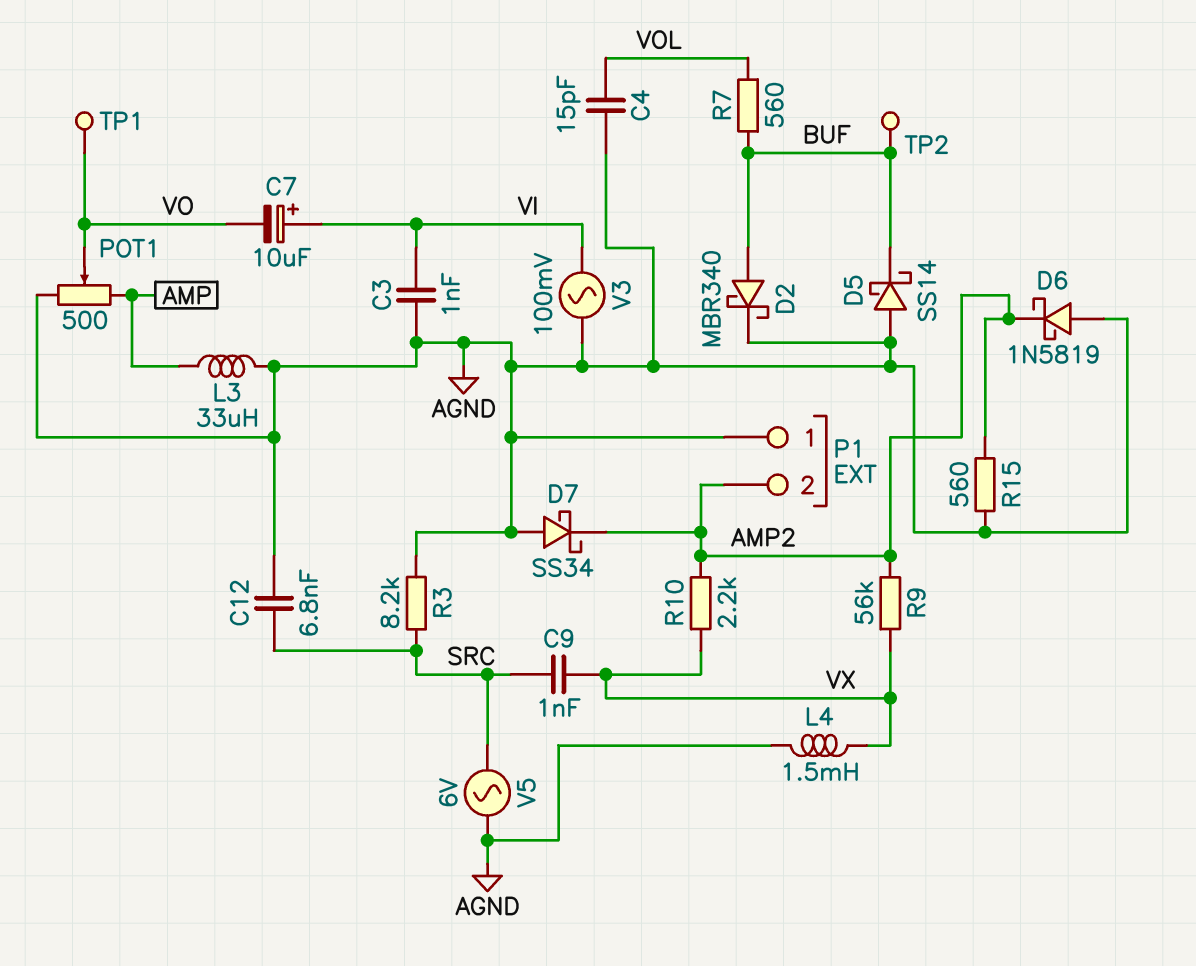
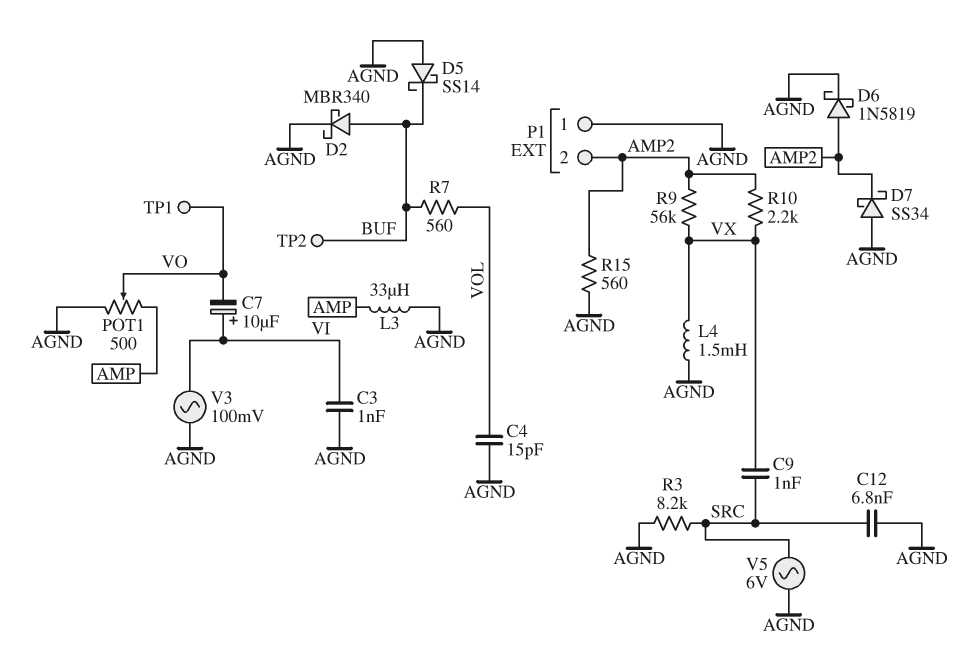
D6: schottky 1N5819 (A AGND, K AMP2) -> schottky 1N5819 (A AMP2, K AGND)

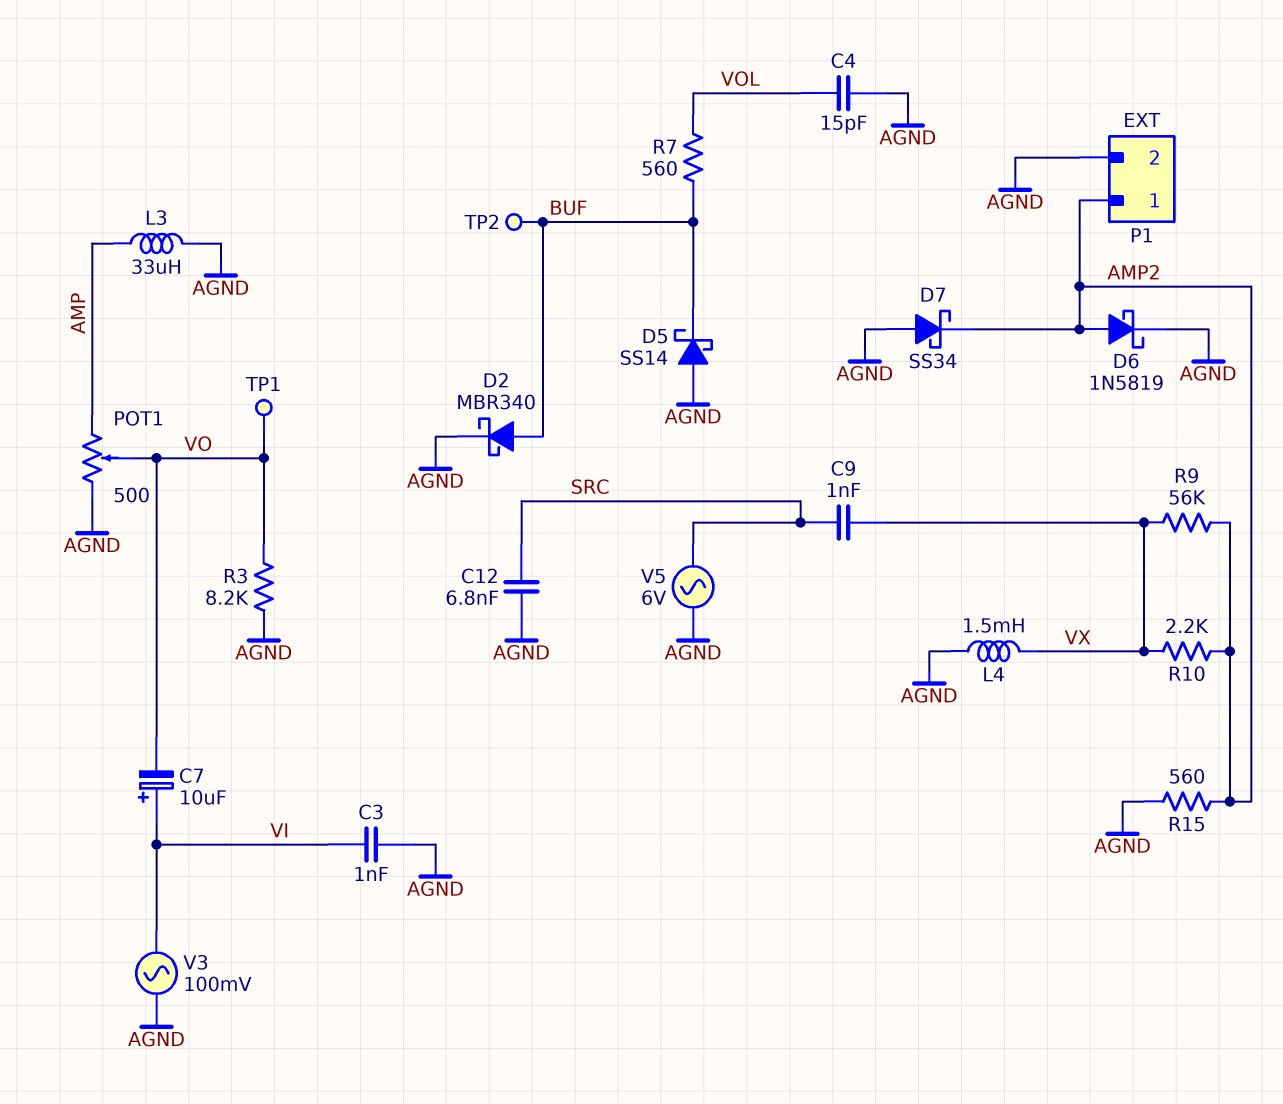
P1 pin 1: AGND -> AMP2
P1 pin 2: AMP2 -> AGND
R3: 8.2k (AGND, SRC) -> 8.2k (AGND, VO)

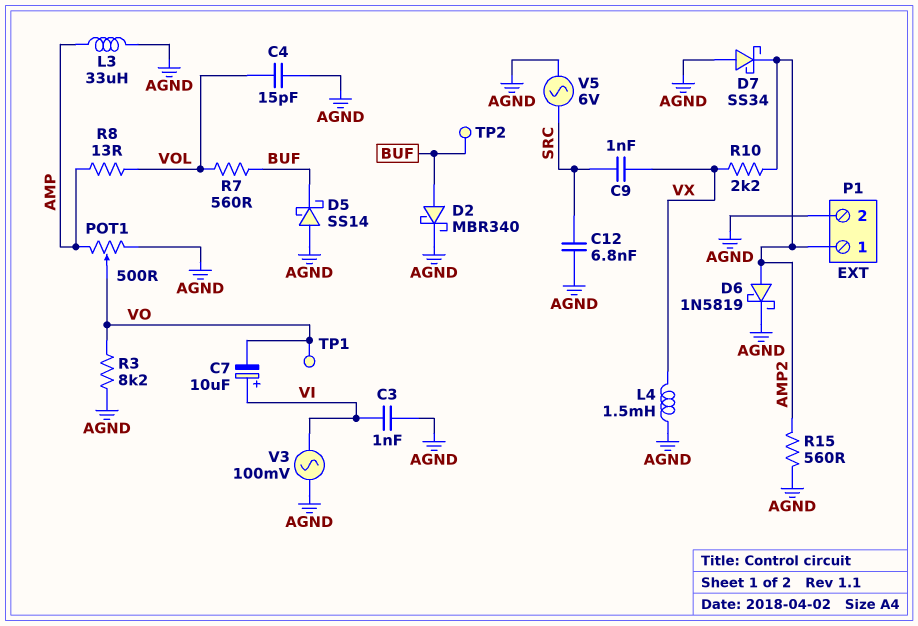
R8: none -> 13 (AMP, VOL)
R9: 56k (AMP2, VX) -> none

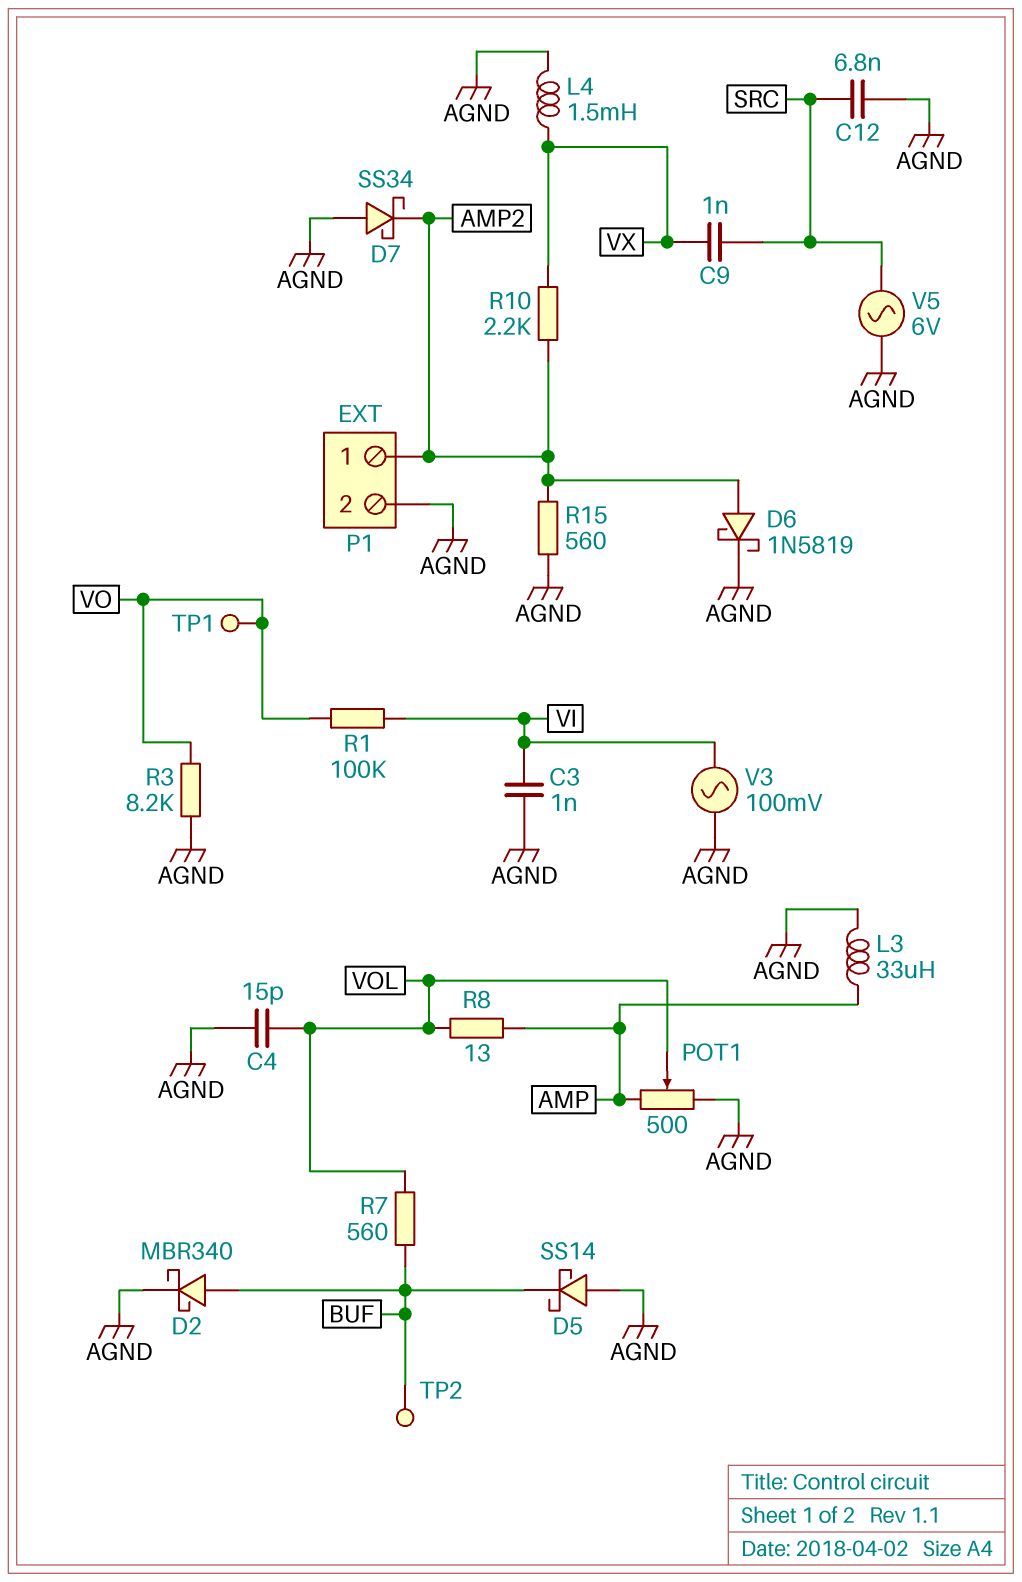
C7: 10uF (plus VI, minus VO) -> none
POT1: 500 (AGND, AMP, wiper VO) -> 500 (AGND, AMP, wiper VOL)
R1: none -> 100k (VI, VO)

